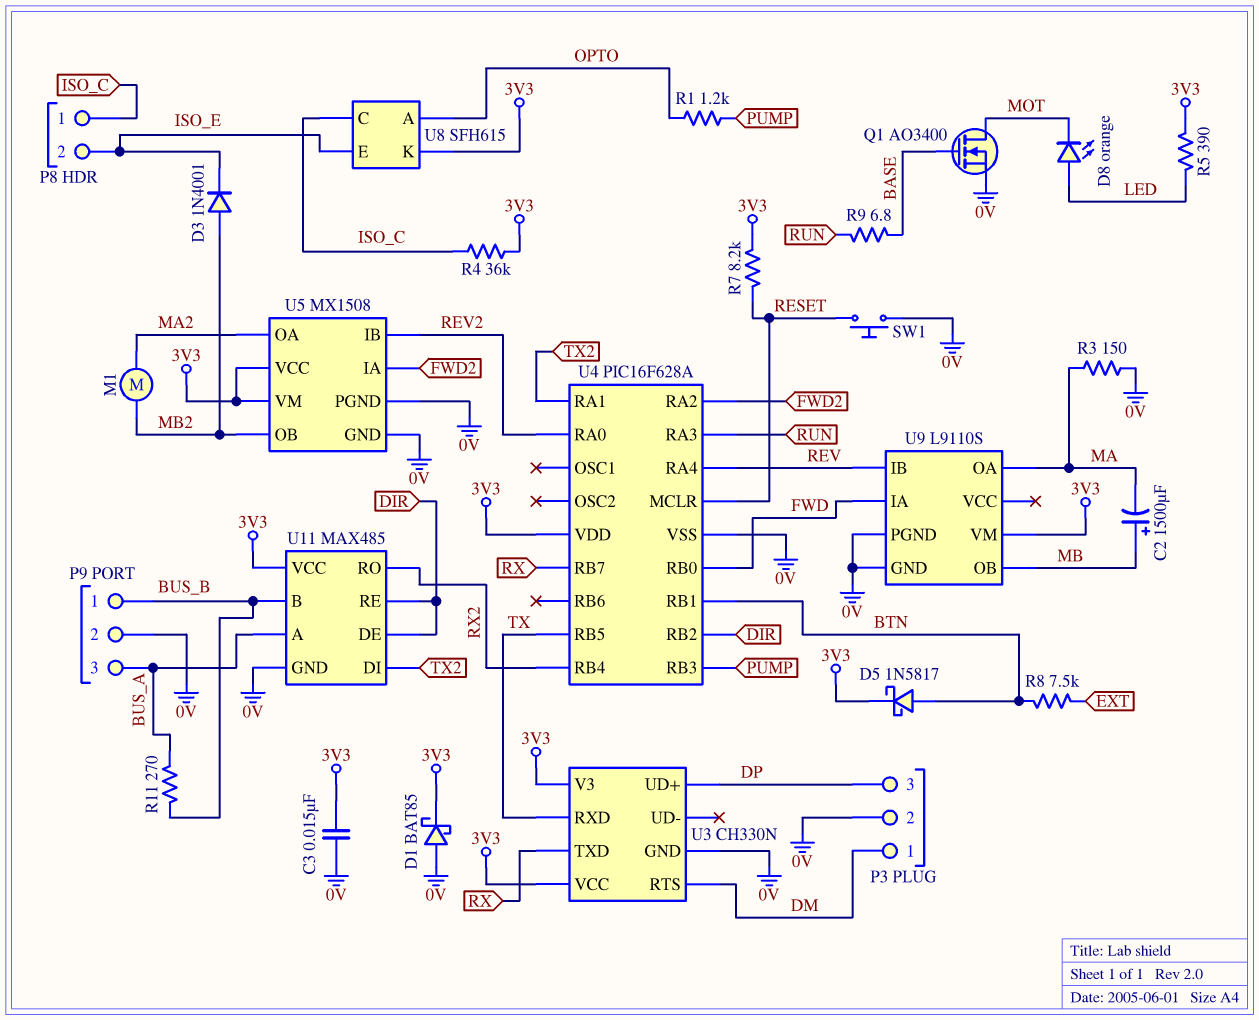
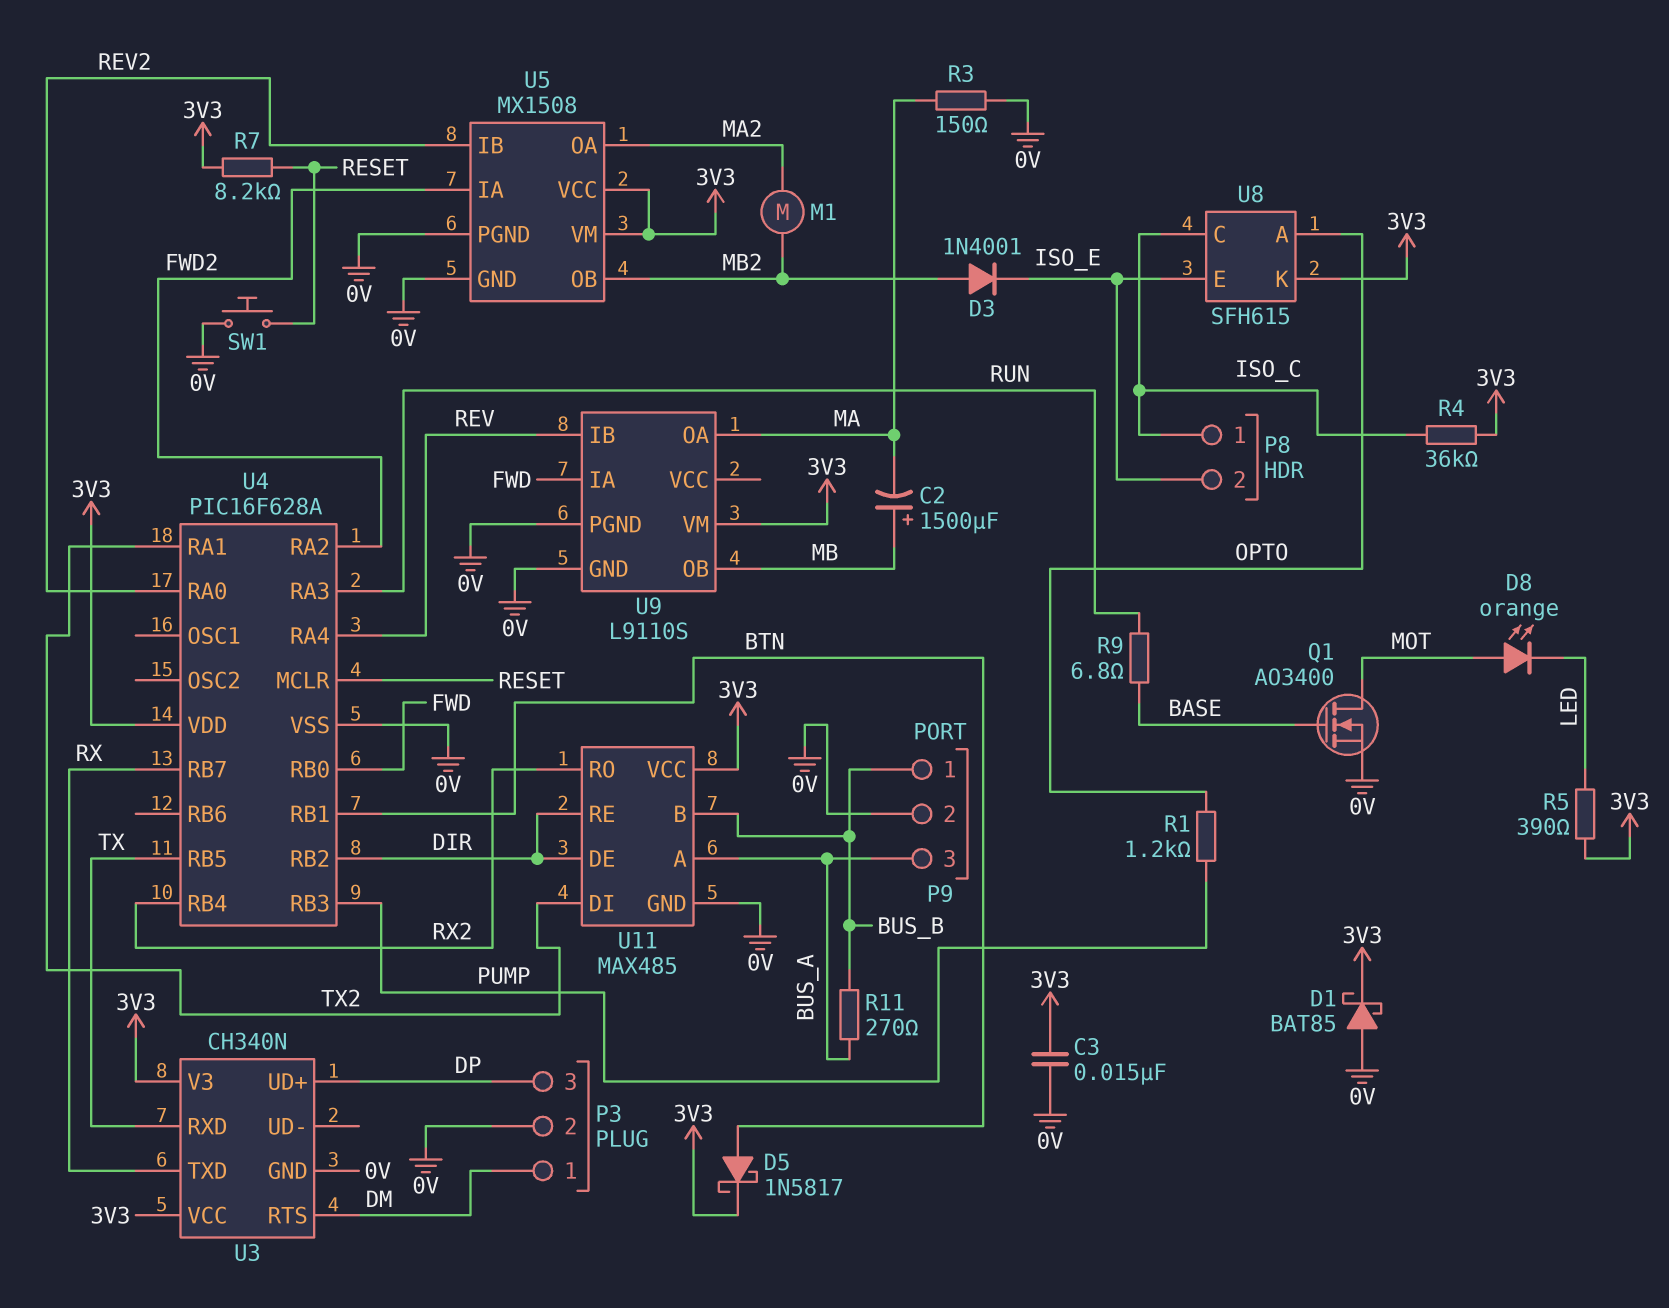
D8: LED orange (A LED, K MOT) -> LED orange (A MOT, K LED)
R8: 7.5k (BTN, EXT) -> none
U3: CH330N -> CH340N

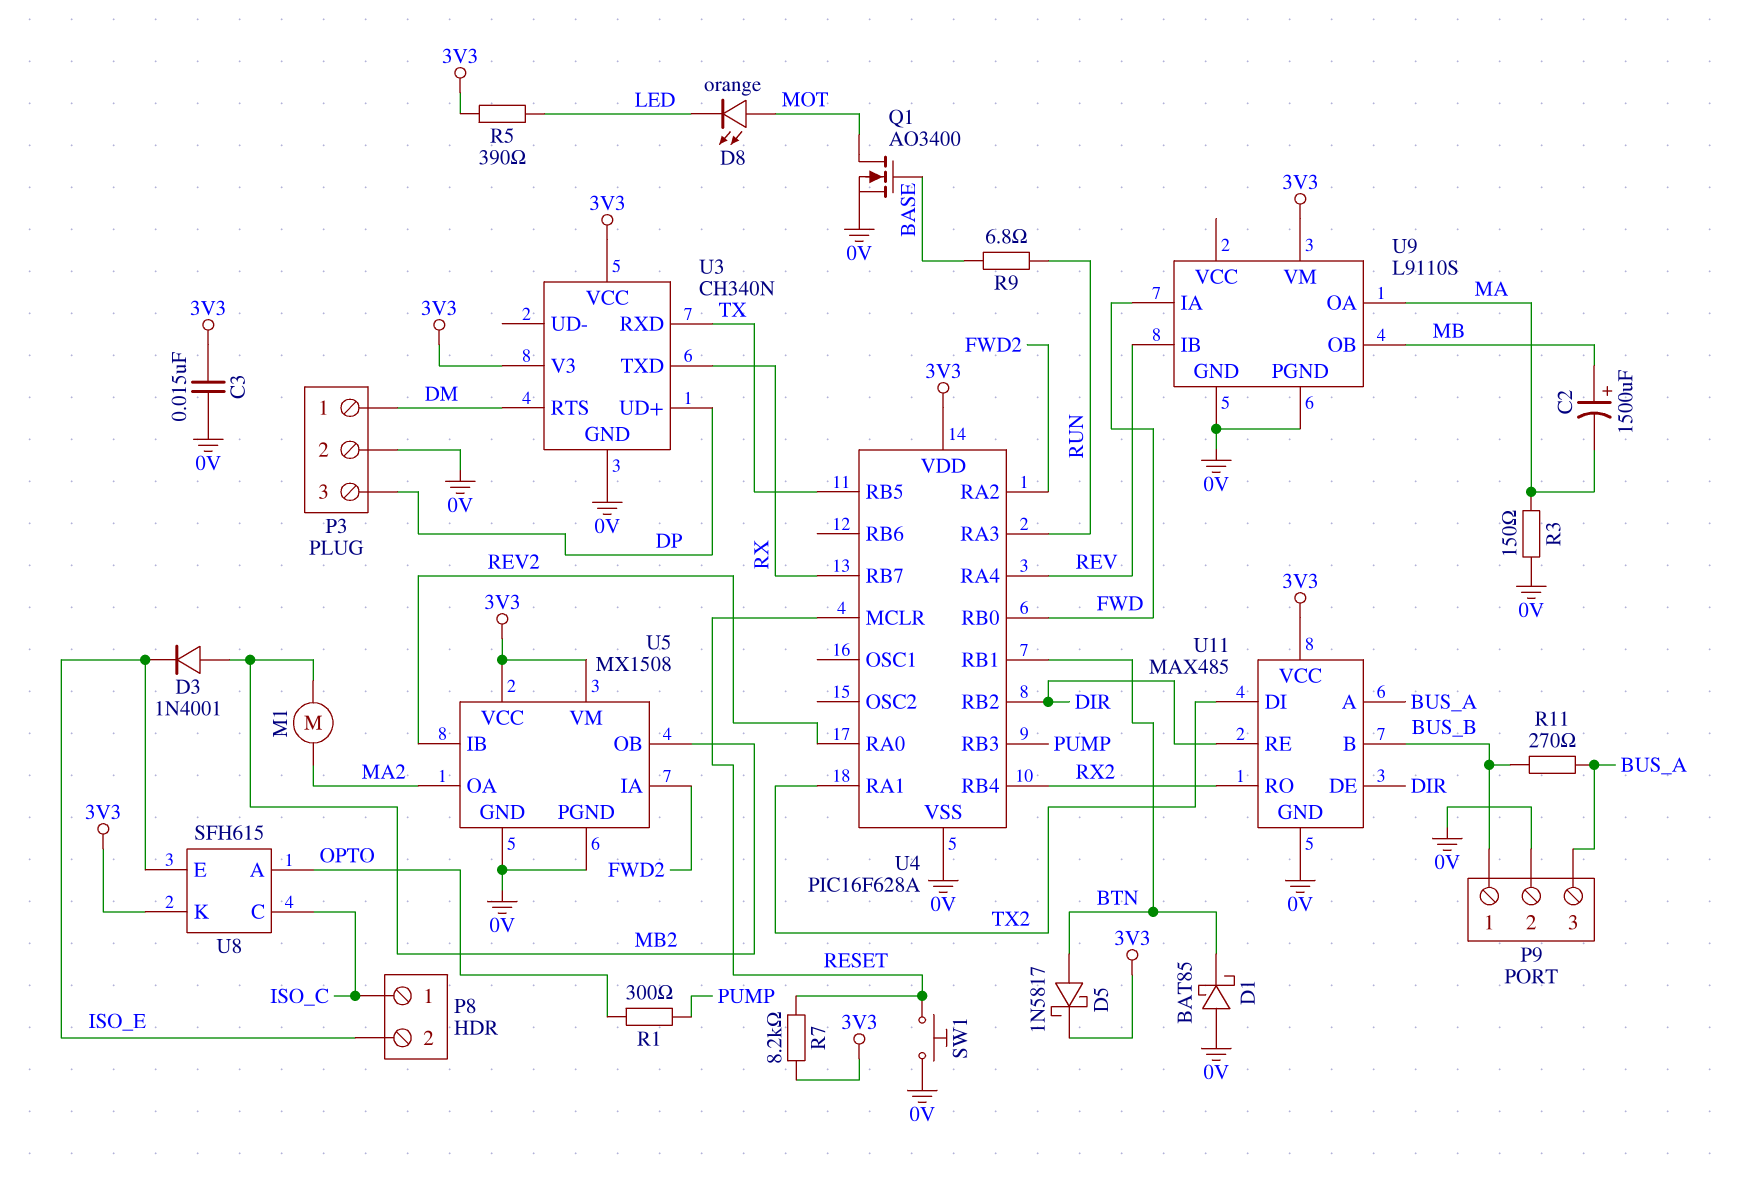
D1: schottky BAT85 (A 0V, K 3V3) -> schottky BAT85 (A 0V, K BTN)
R1: 1.2k (OPTO, PUMP) -> 300 (OPTO, PUMP)
R4: 36k (3V3, ISO_C) -> none

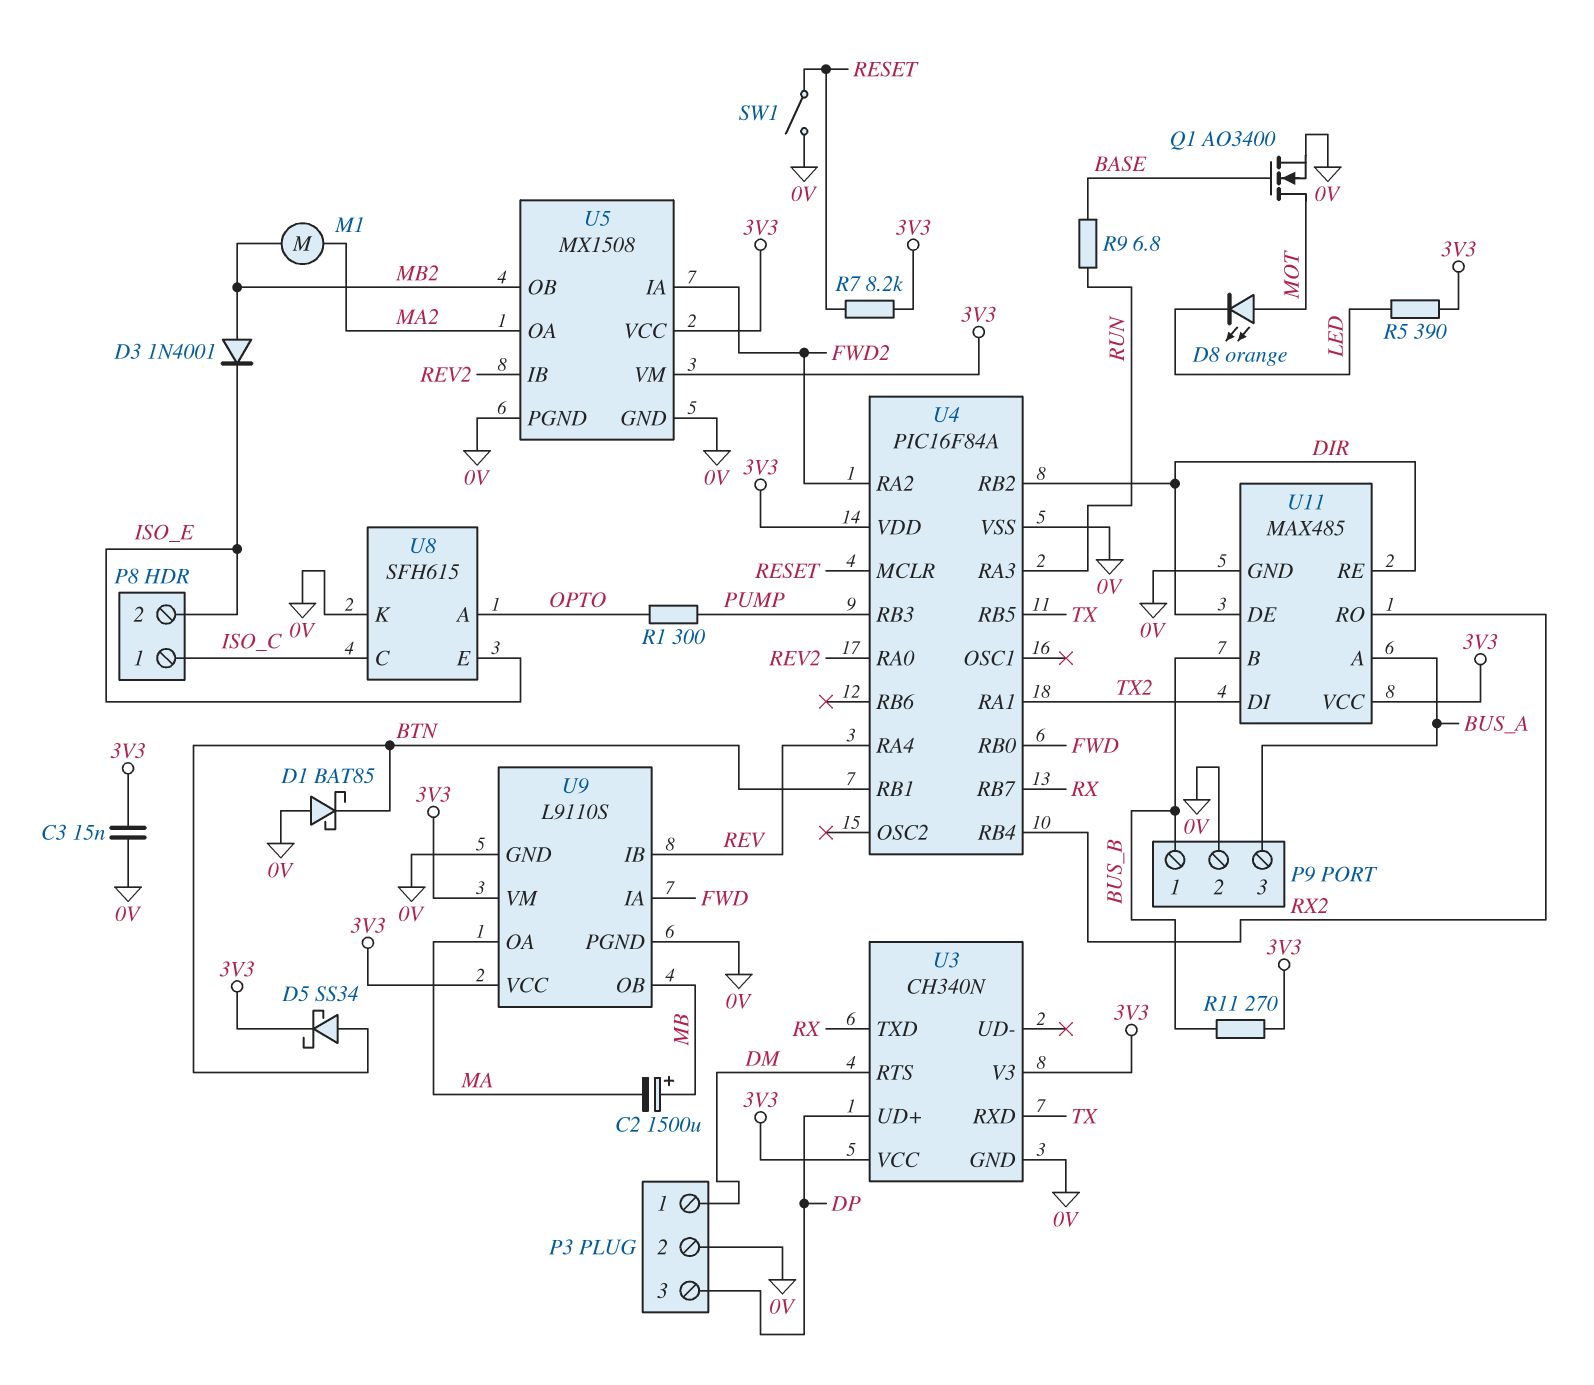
D5: schottky 1N5817 (A BTN, K 3V3) -> schottky SS34 (A BTN, K 3V3)
R3: 150 (0V, MA) -> none
R11: 270 (BUS_A, BUS_B) -> 270 (3V3, BUS_B)
SW1: button (0V, RESET) -> switch (0V, RESET)
U4: PIC16F628A -> PIC16F84A
U8 pin K: 3V3 -> 0V
U9 pin VCC: none -> 3V3

